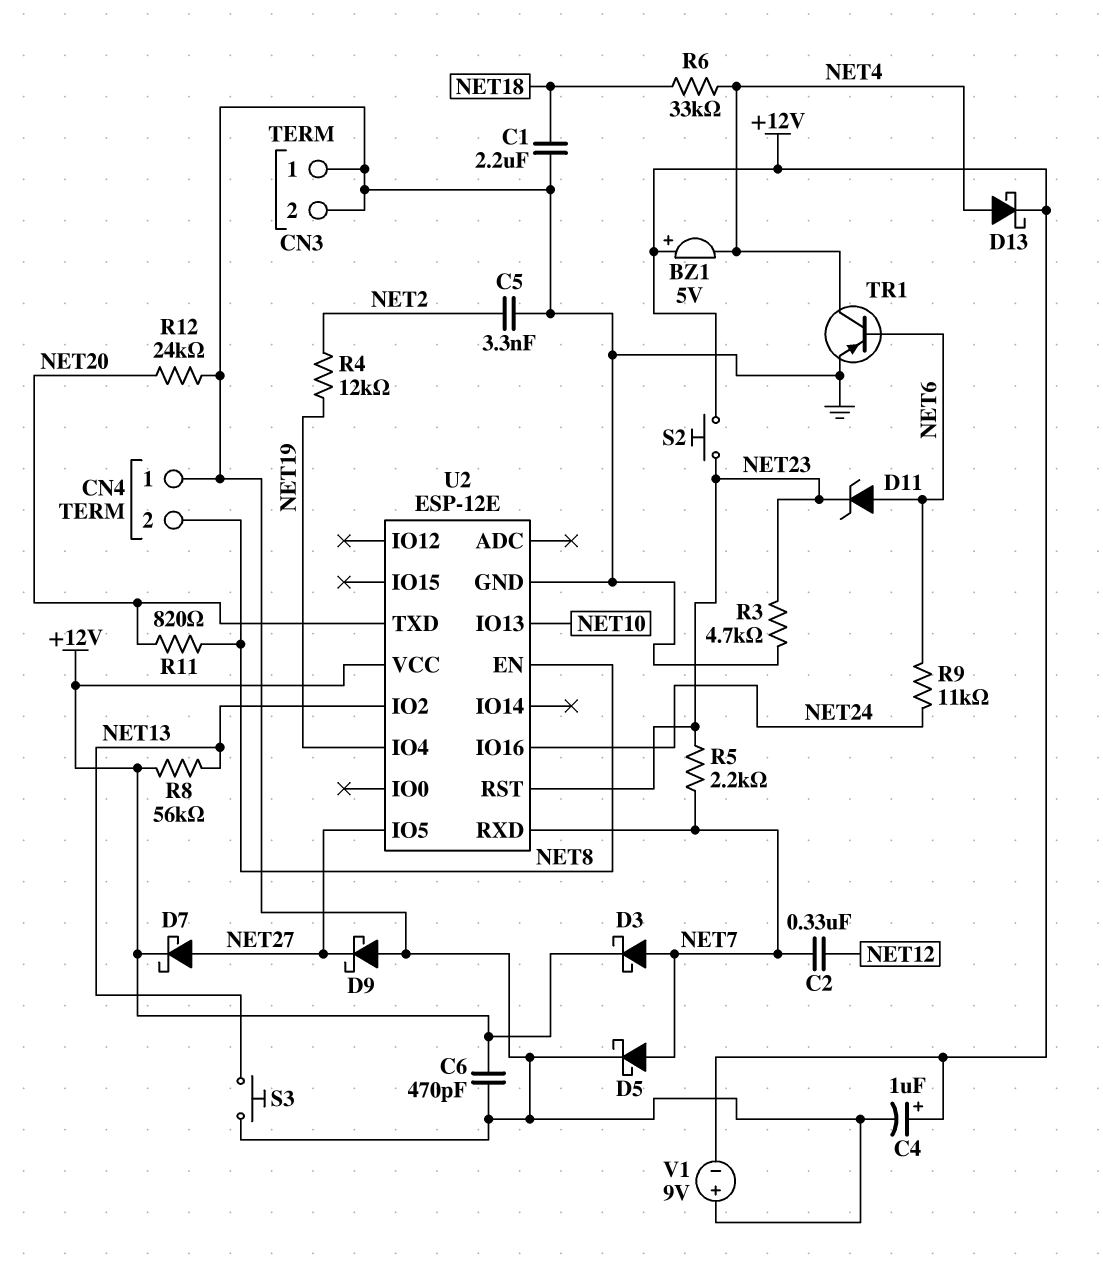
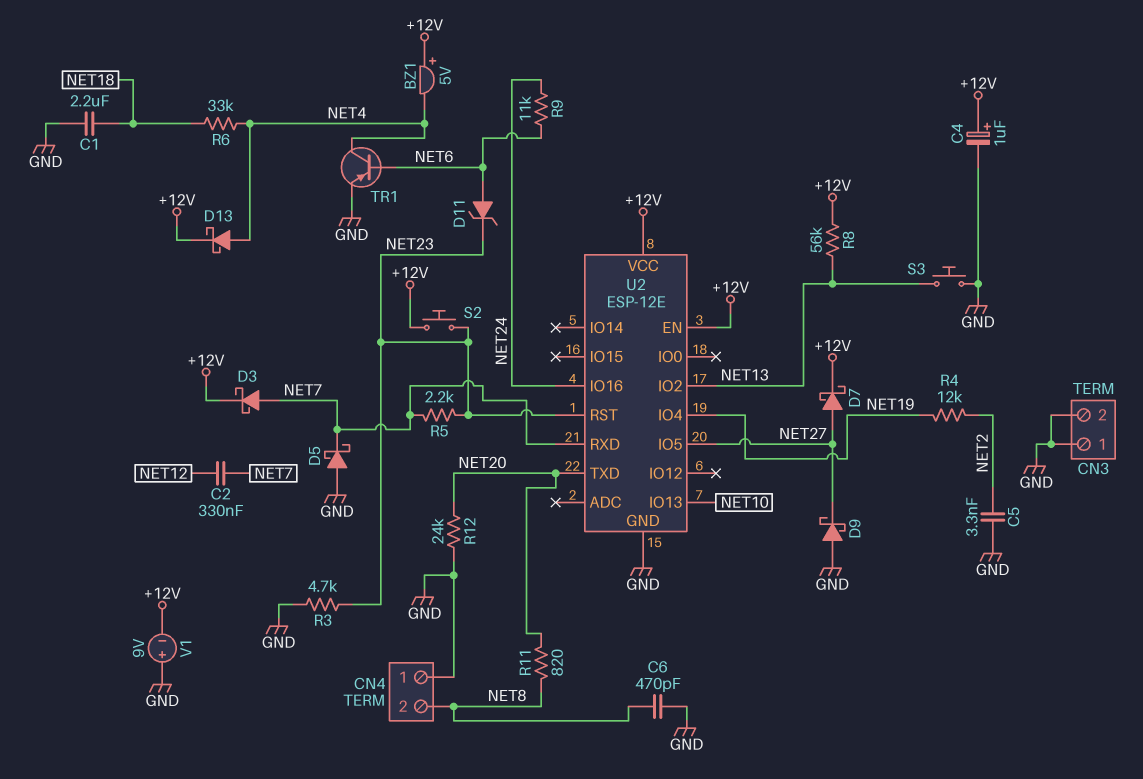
C6: 470pF (+12V, GND) -> 470pF (GND, NET8)
D5: schottky (A NET7, K GND) -> schottky (A GND, K NET7)
U2 pin EN: NET8 -> +12V

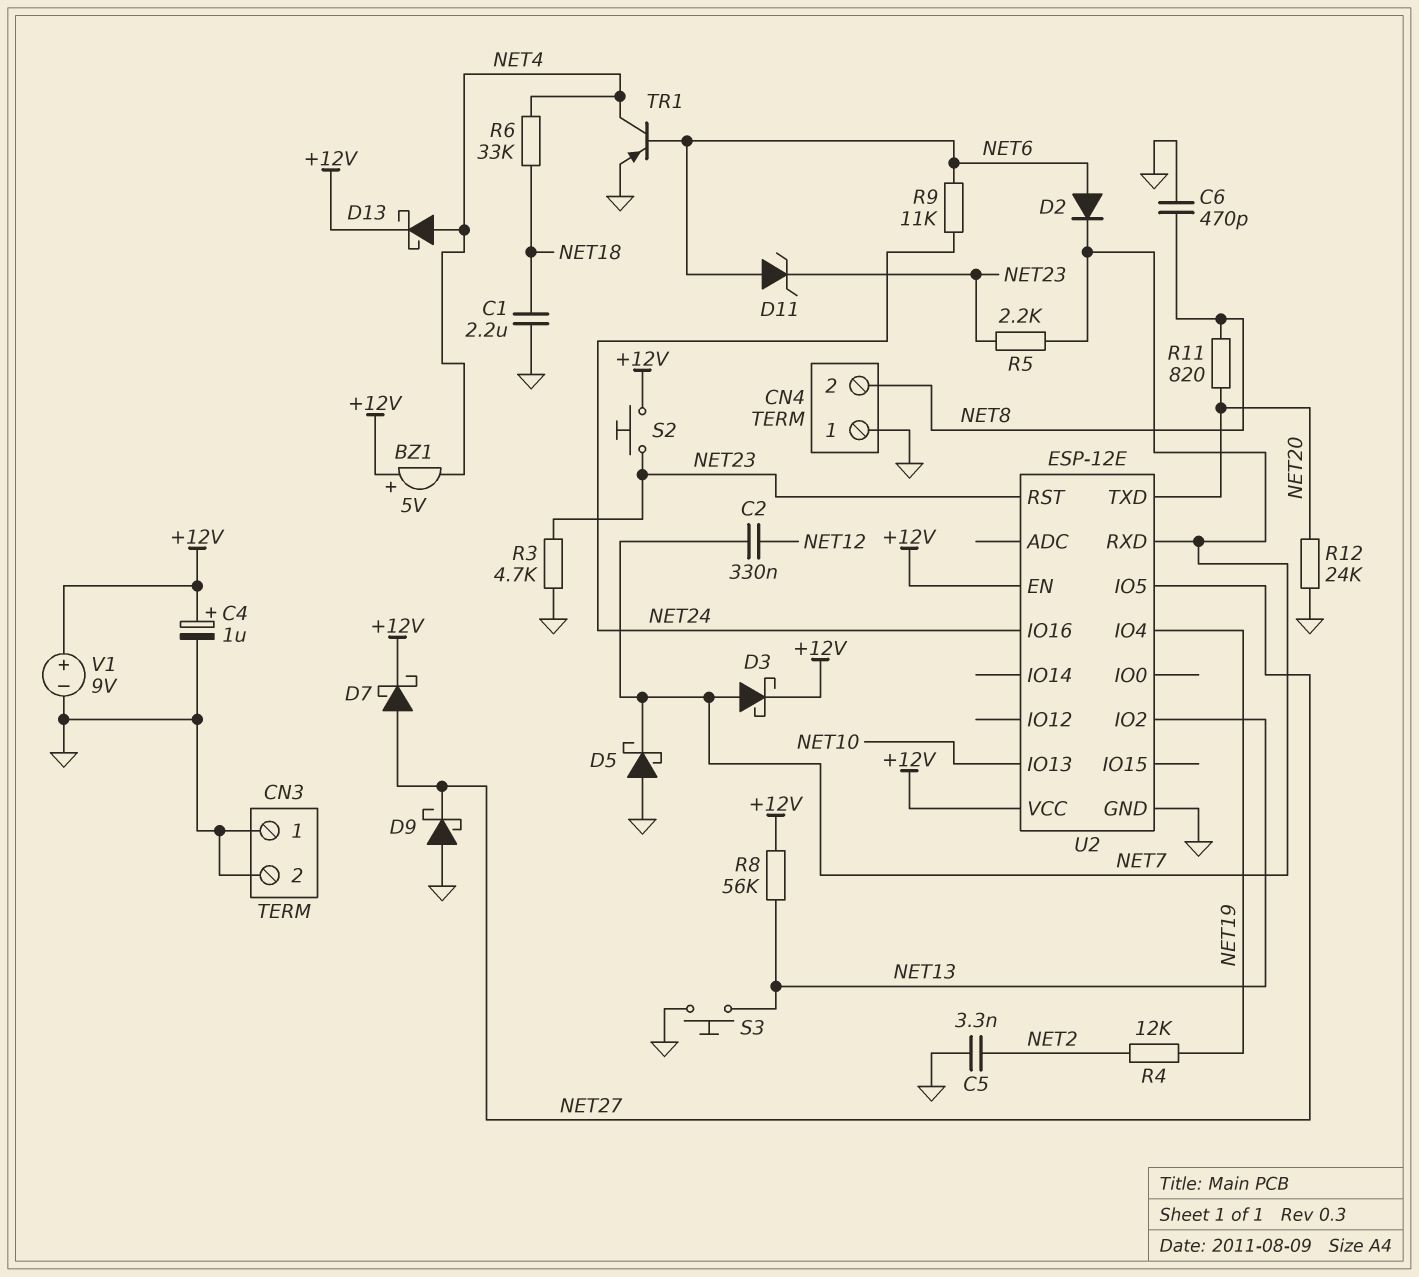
D2: none -> diode (A NET6, K NET7)
V1: 9V (plus GND, minus +12V) -> 9V (plus +12V, minus GND)

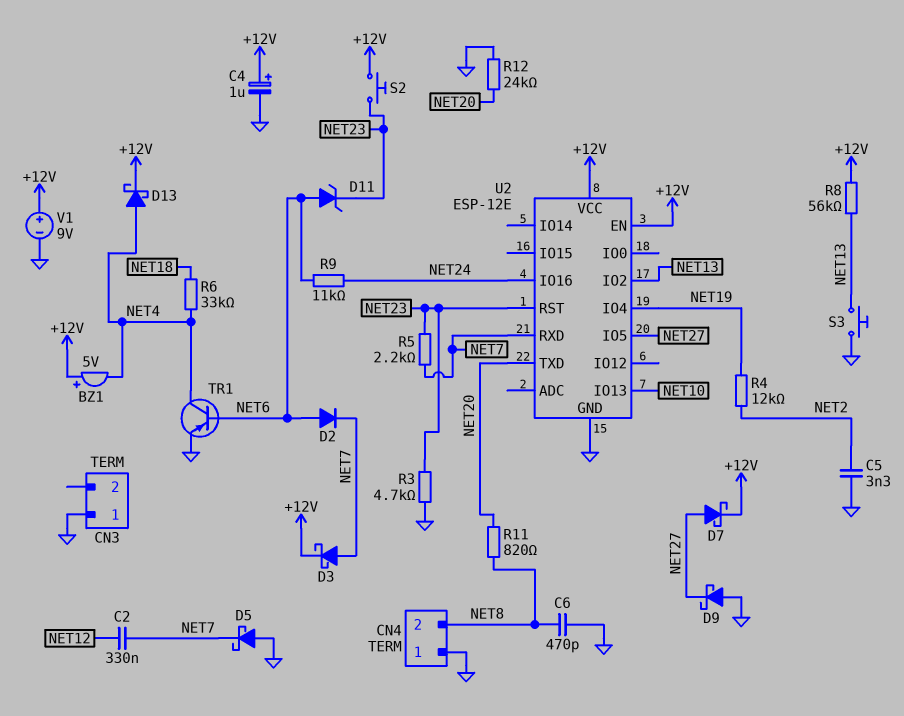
C1: 2.2uF (GND, NET18) -> none
CN3 pin 2: GND -> none

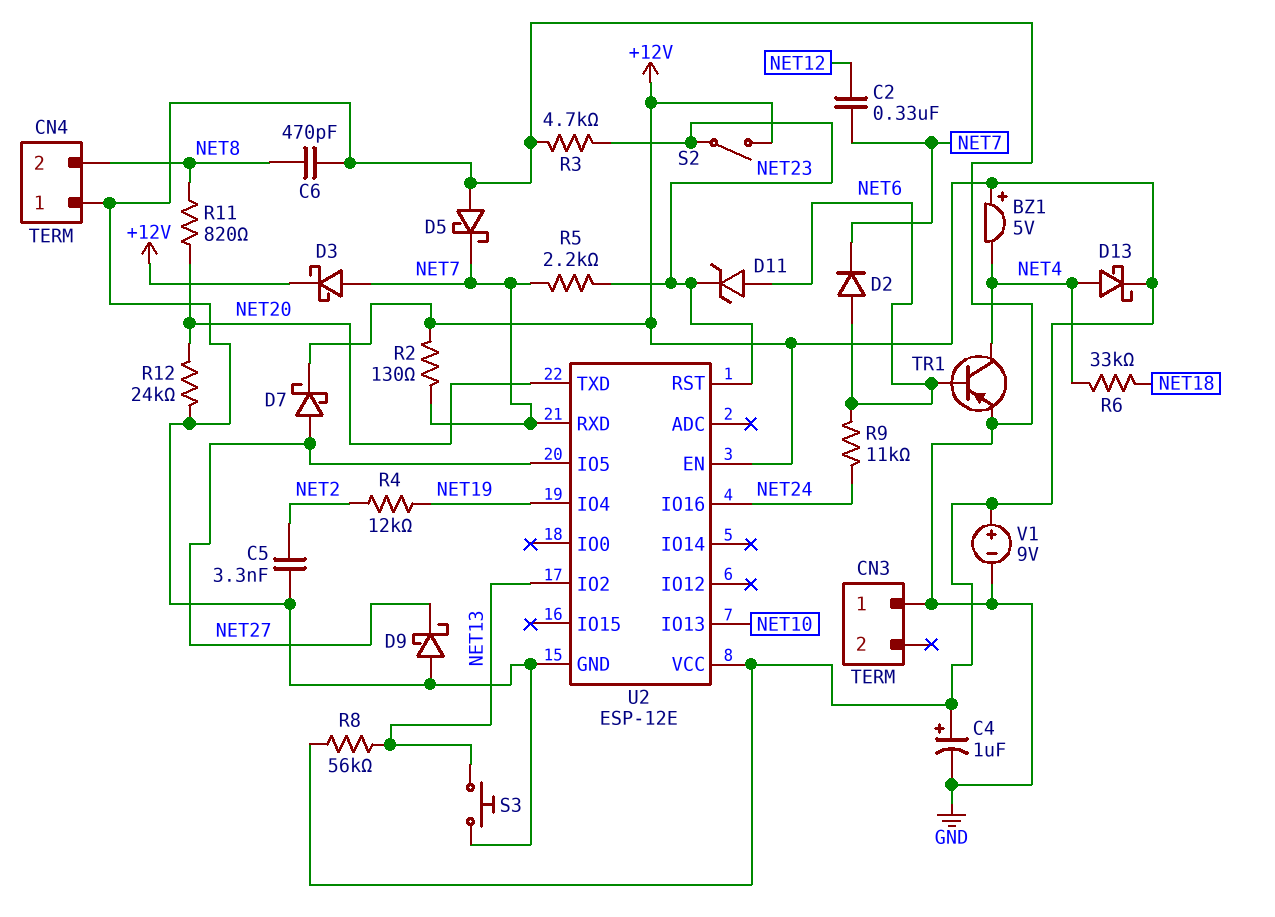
R2: none -> 130 (+12V, NET7)
S2: button (+12V, NET23) -> switch (+12V, NET23)

